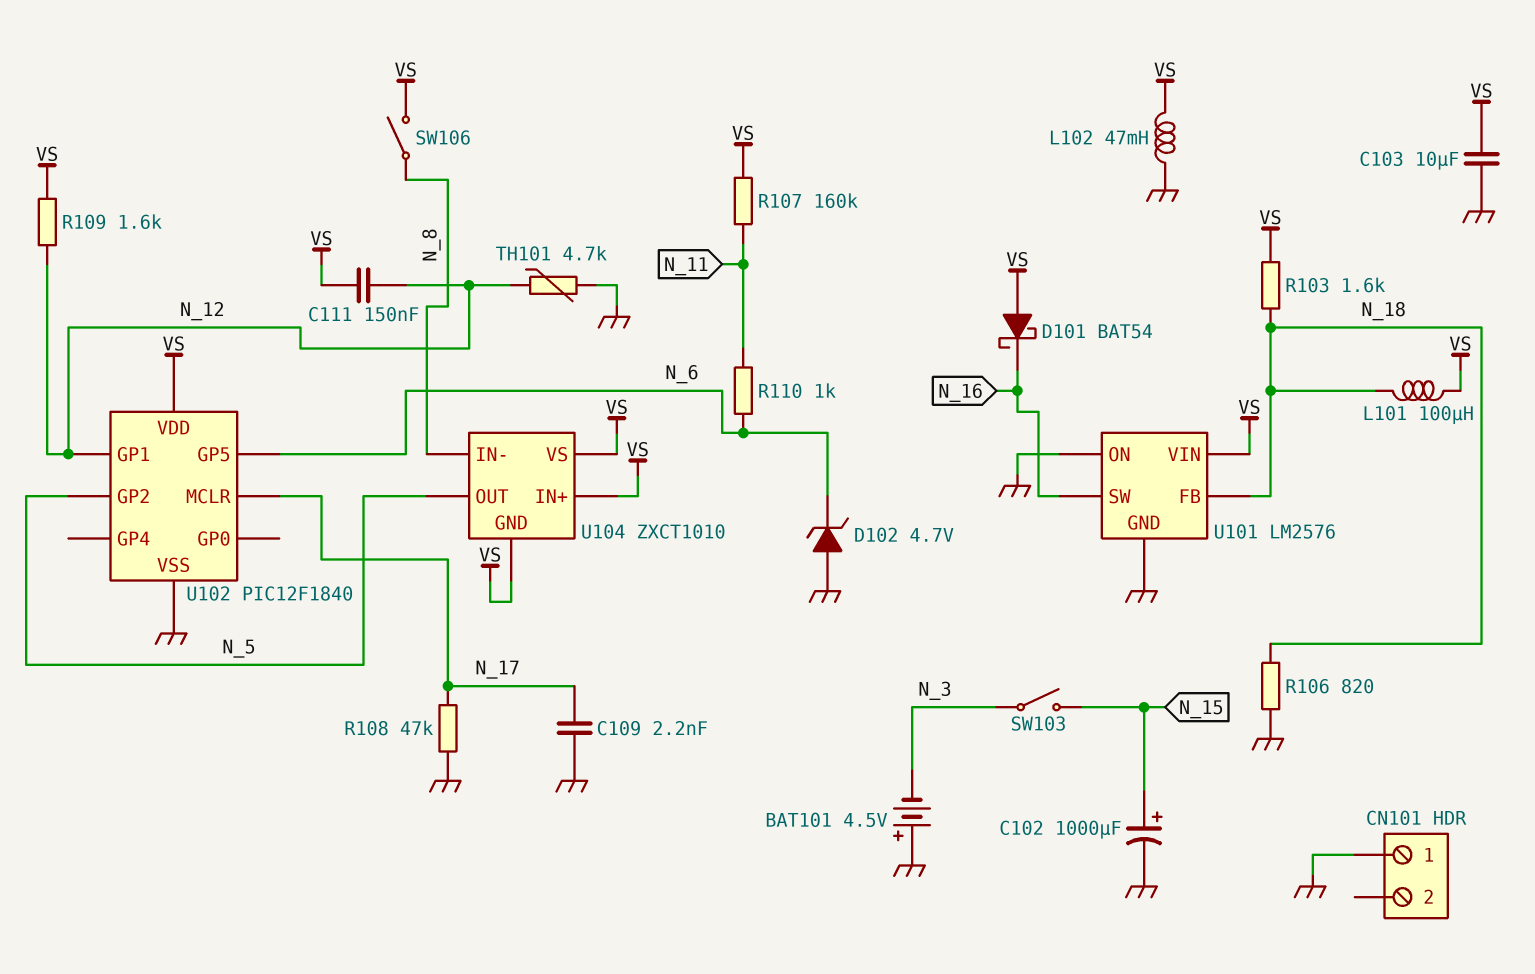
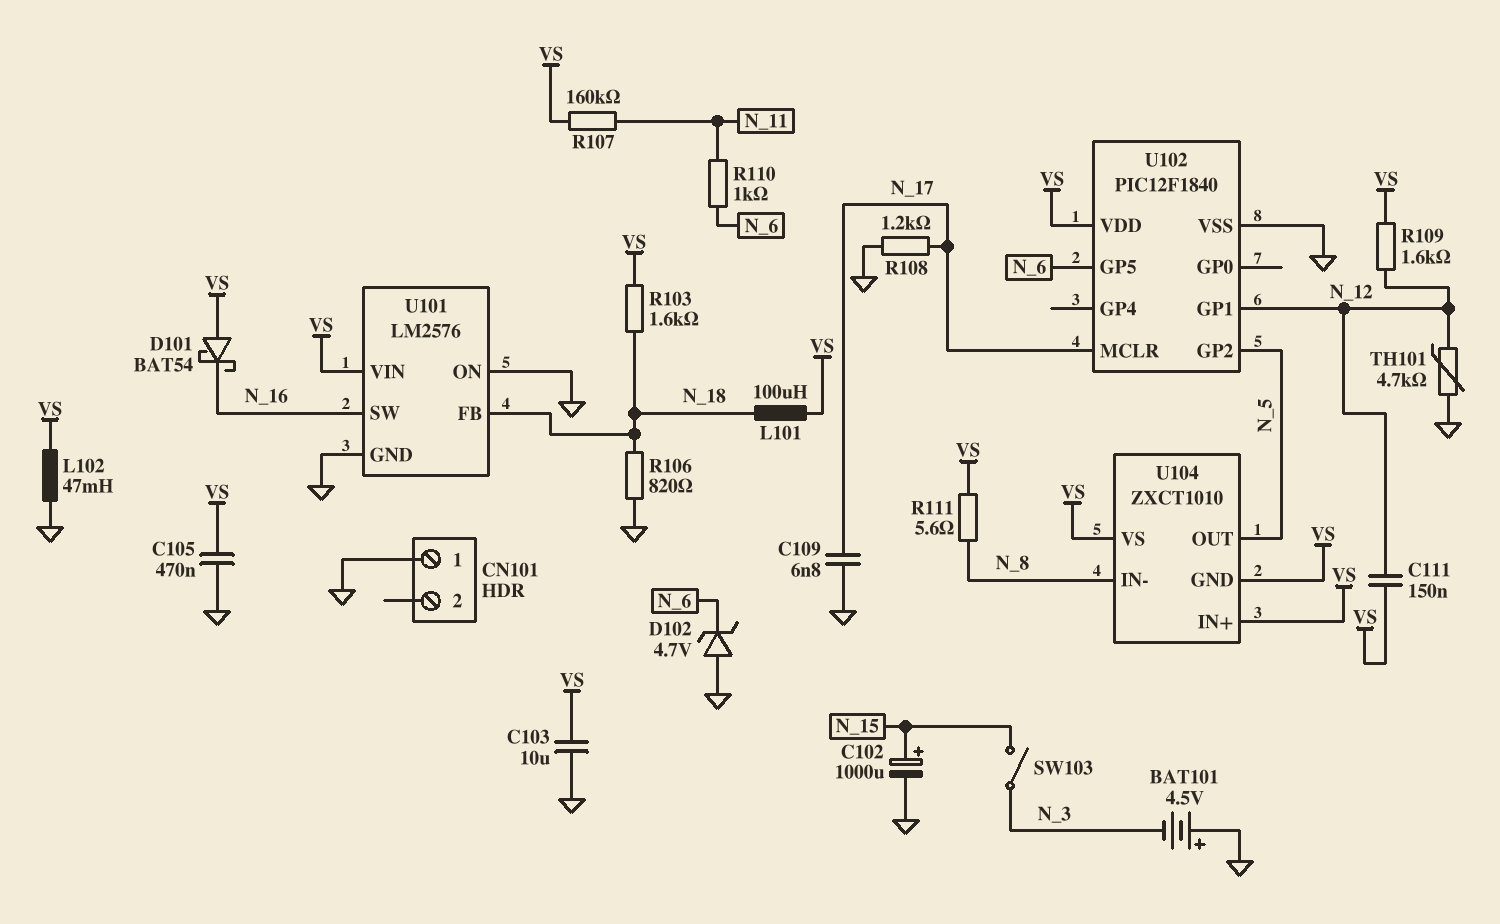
C105: none -> 470nF (GND, VS)
C109: 2.2nF (GND, N_17) -> 6.8nF (GND, N_17)
R108: 47k (GND, N_17) -> 1.2k (GND, N_17)
R111: none -> 5.6 (N_8, VS)
SW106: switch (N_8, VS) -> none

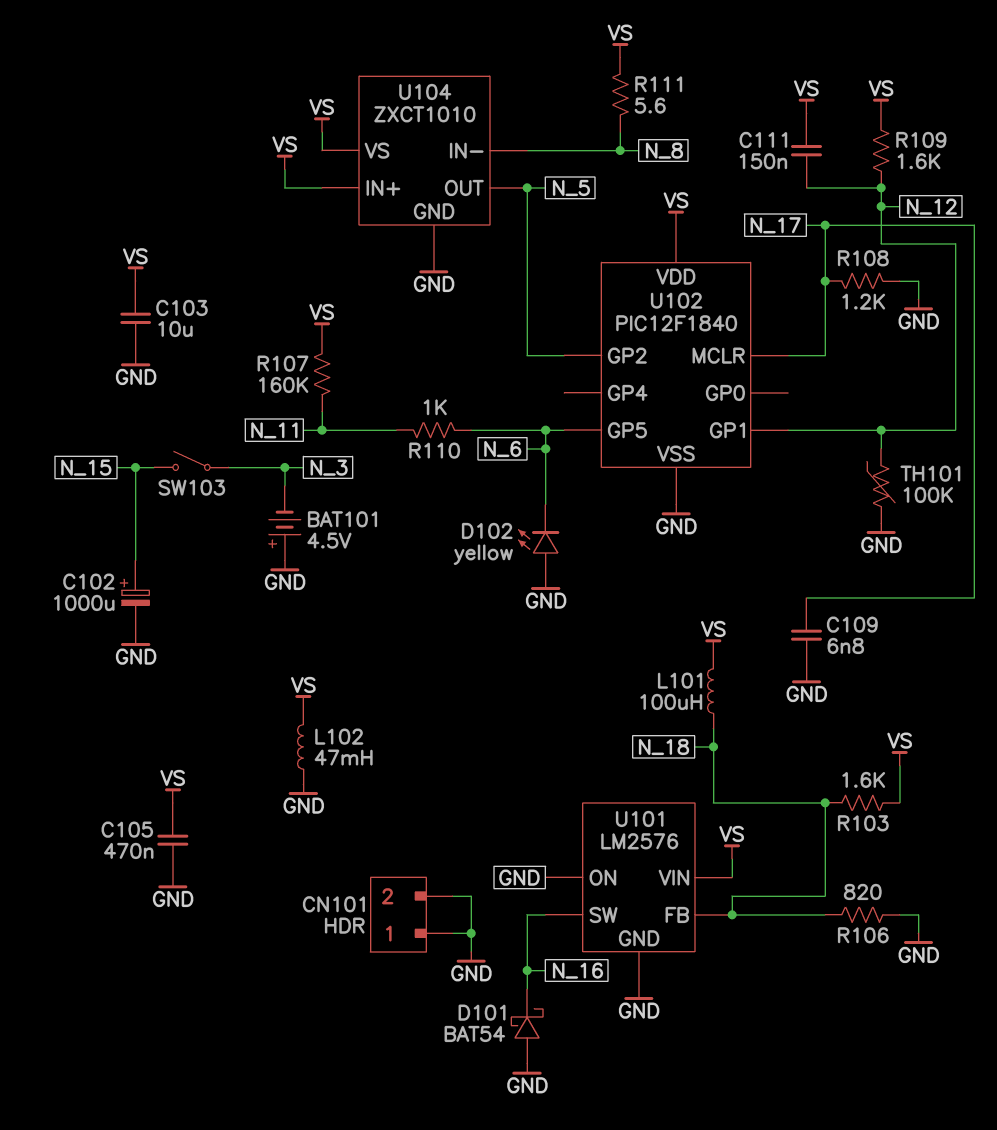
CN101 pin 2: none -> GND
D101: schottky BAT54 (A VS, K N_16) -> schottky BAT54 (A GND, K N_16)
D102: zener 4.7V (A GND, K N_6) -> LED yellow (A GND, K N_6)
TH101: 4.7k (GND, N_12) -> 100k (GND, N_12)
U104 pin GND: VS -> GND

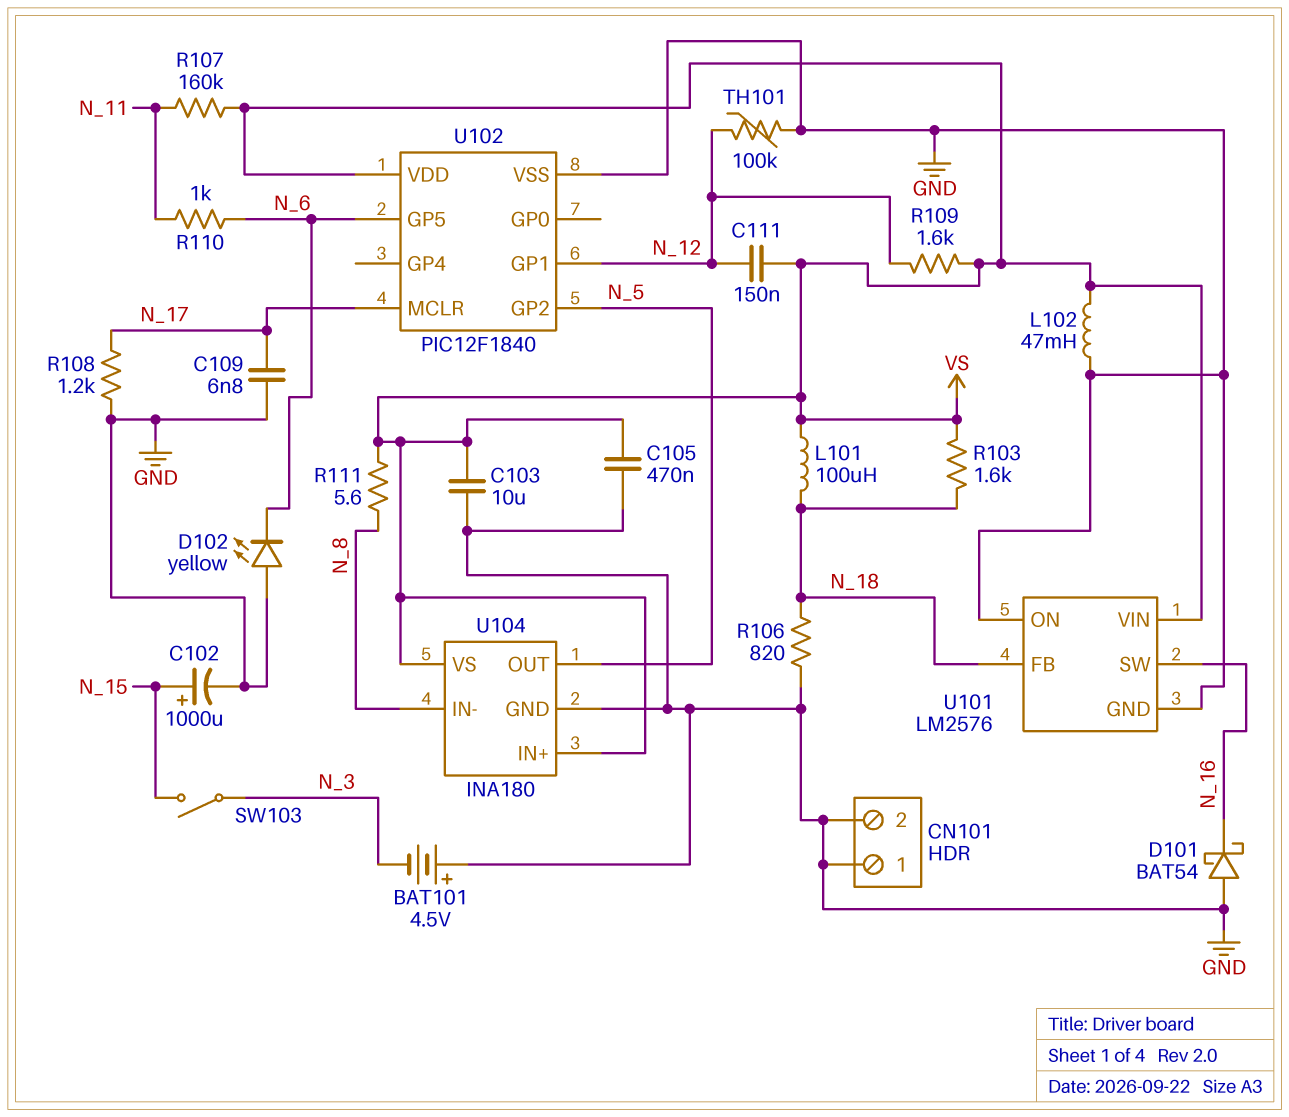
U104: ZXCT1010 -> INA180

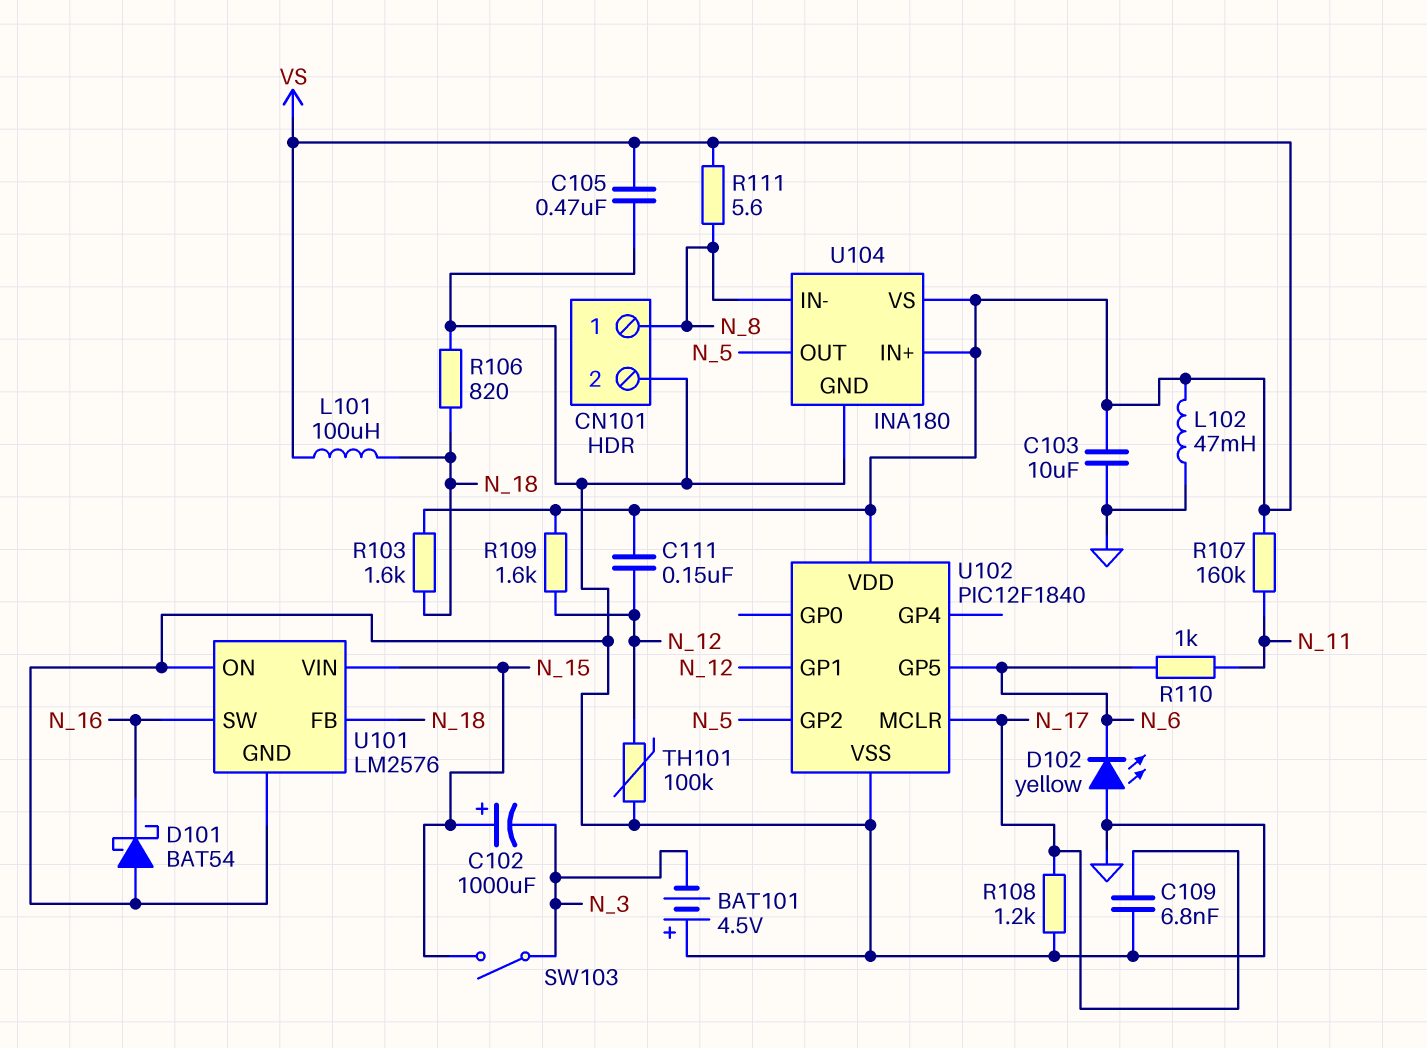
C102: 1000uF (plus N_15, minus GND) -> 1000uF (plus N_15, minus N_3)
CN101 pin 1: GND -> N_8
U101 pin VIN: VS -> N_15

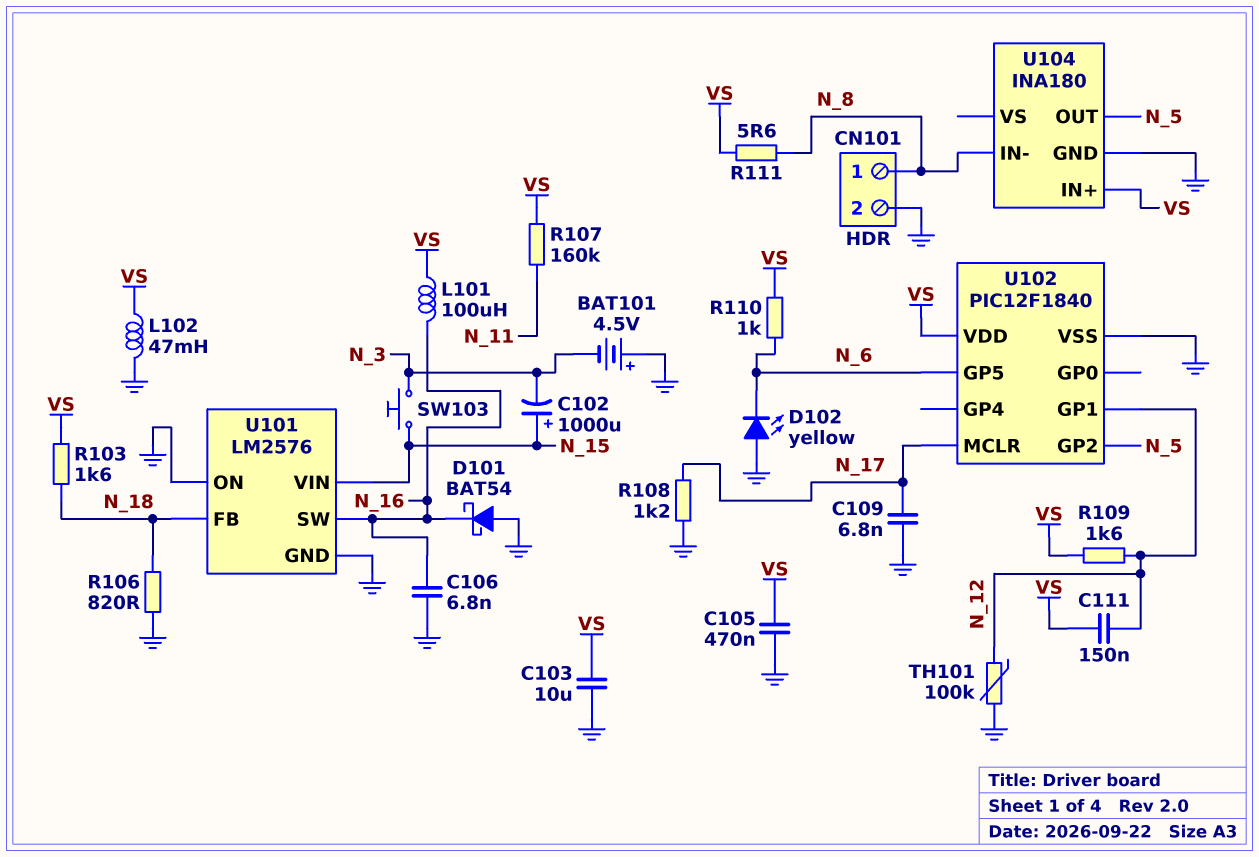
C106: none -> 6.8nF (GND, N_16)
L101: 100uH (N_18, VS) -> 100uH (N_16, VS)
R110: 1k (N_6, N_11) -> 1k (N_6, VS)
SW103: switch (N_3, N_15) -> button (N_3, N_15)
U104 pin VS: VS -> none

